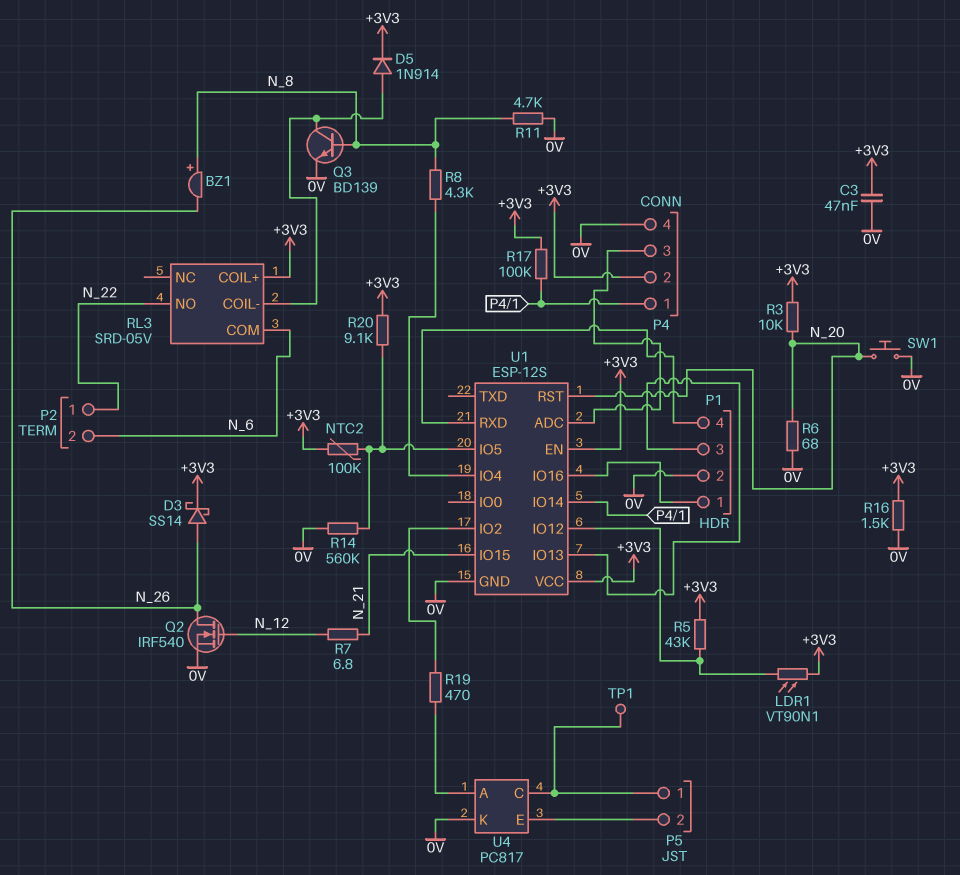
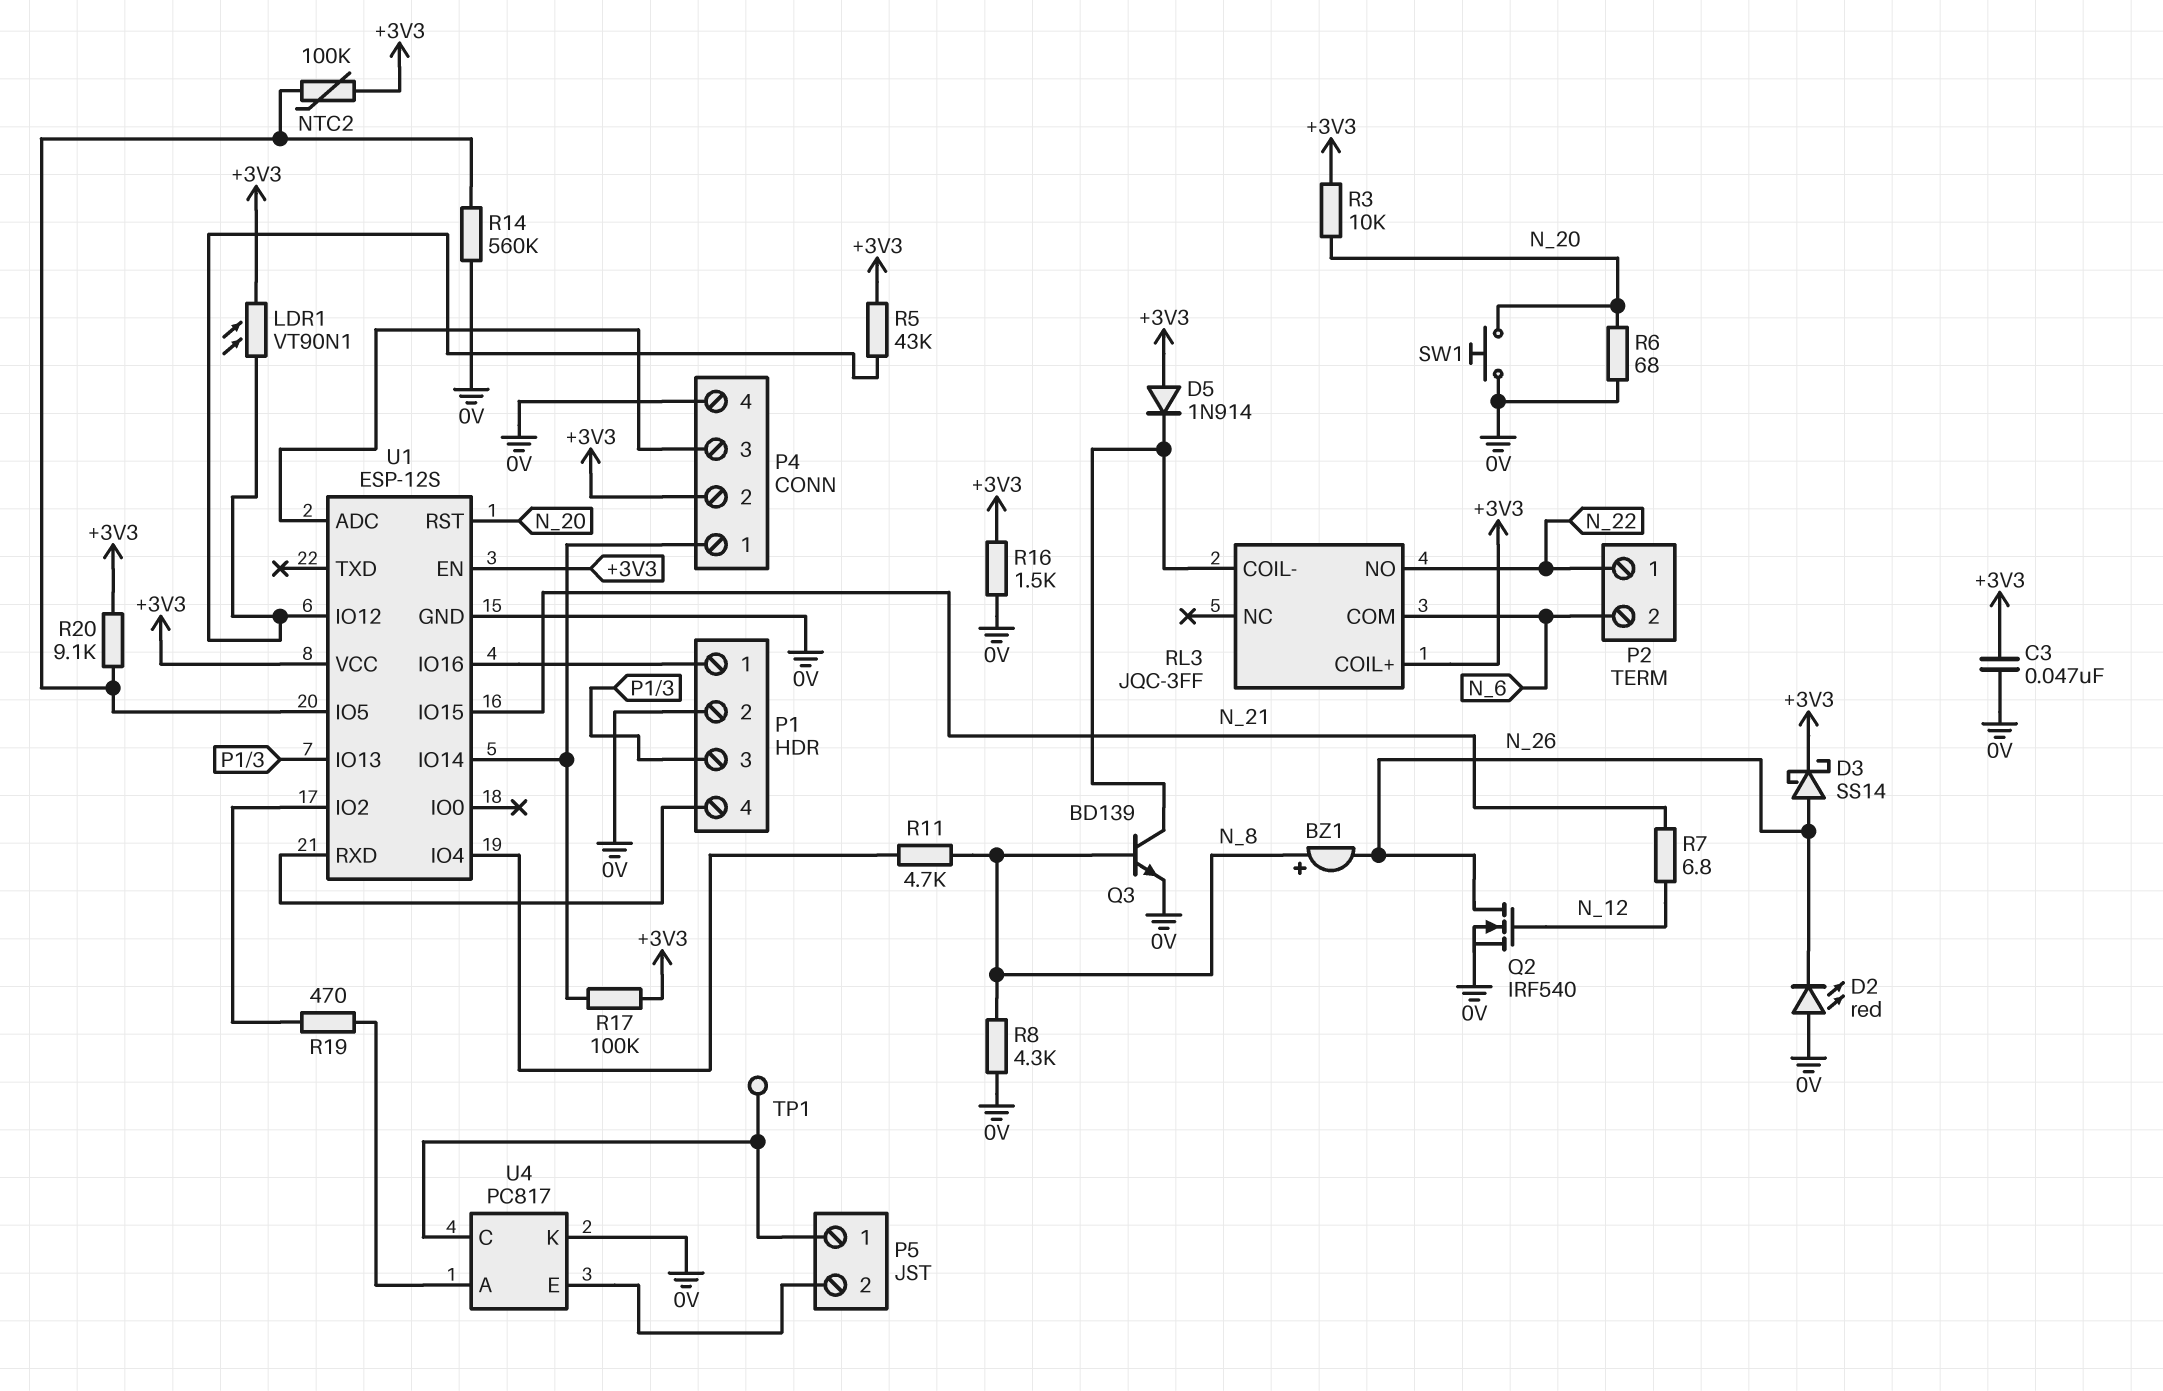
D2: none -> LED red (A 0V, K N_26)
D5: diode 1N914 (A RL3/COIL-, K +3V3) -> diode 1N914 (A +3V3, K RL3/COIL-)
R8: 4.3k (N_8, U1/IO4) -> 4.3k (0V, N_8)
R11: 4.7k (0V, N_8) -> 4.7k (N_8, U1/IO4)
RL3: SRD-05V -> JQC-3FF

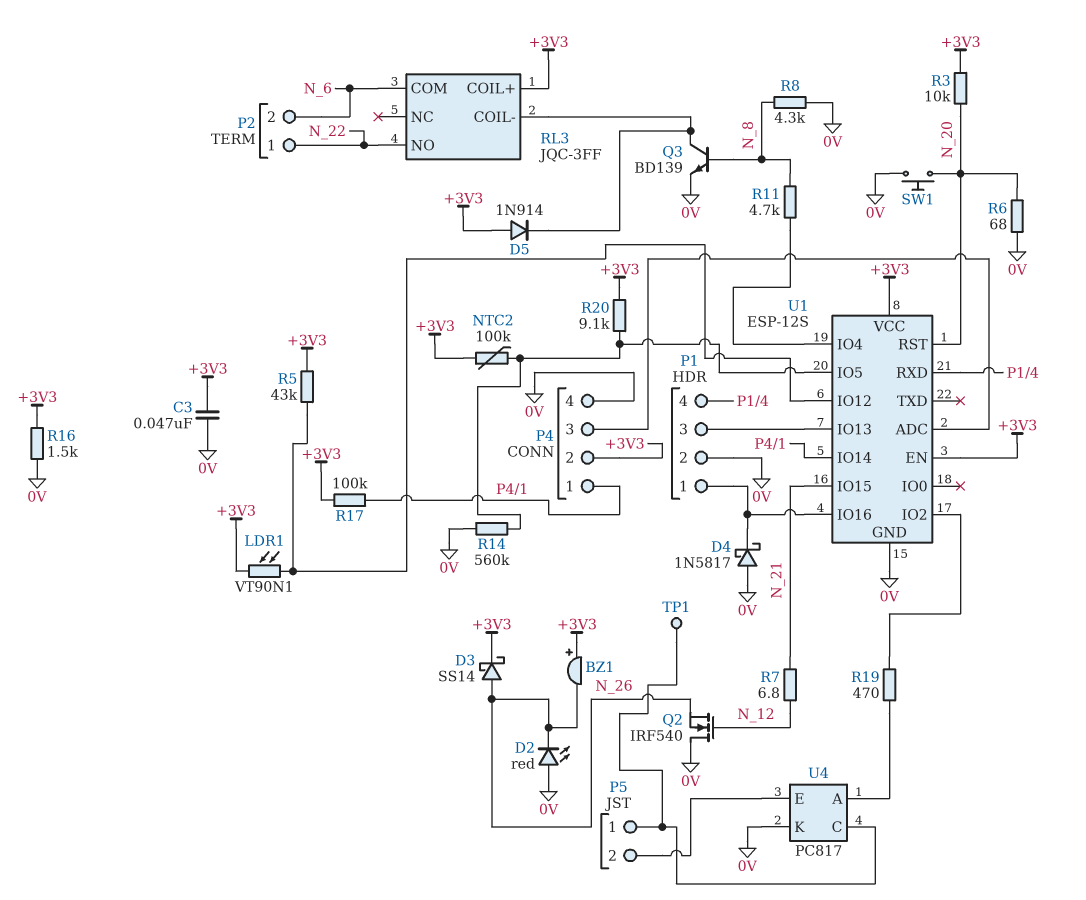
BZ1: buzzer (plus N_8, minus N_26) -> buzzer (plus +3V3, minus N_26)
D4: none -> schottky 1N5817 (A 0V, K P1/1)
Q2: NMOS IRF540 (G N_12, D N_26, S 0V) -> NMOS IRF540 (G N_12, D 0V, S N_26)

